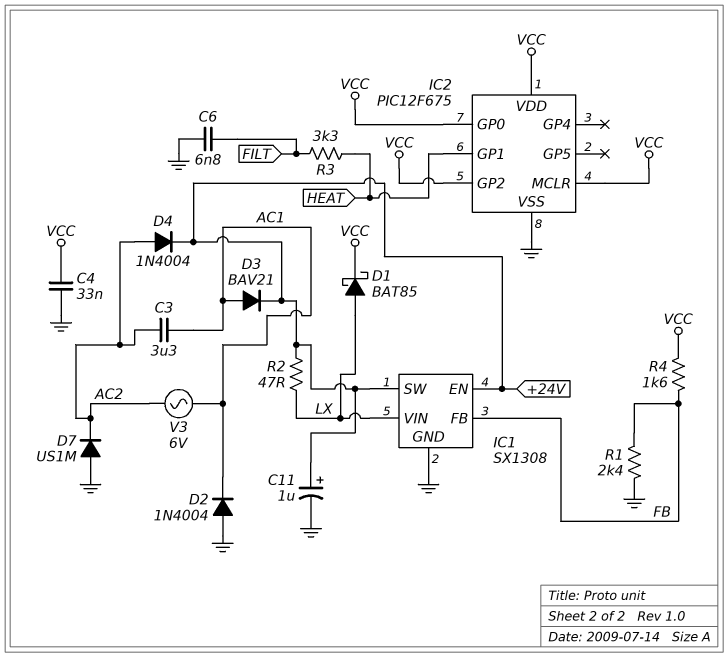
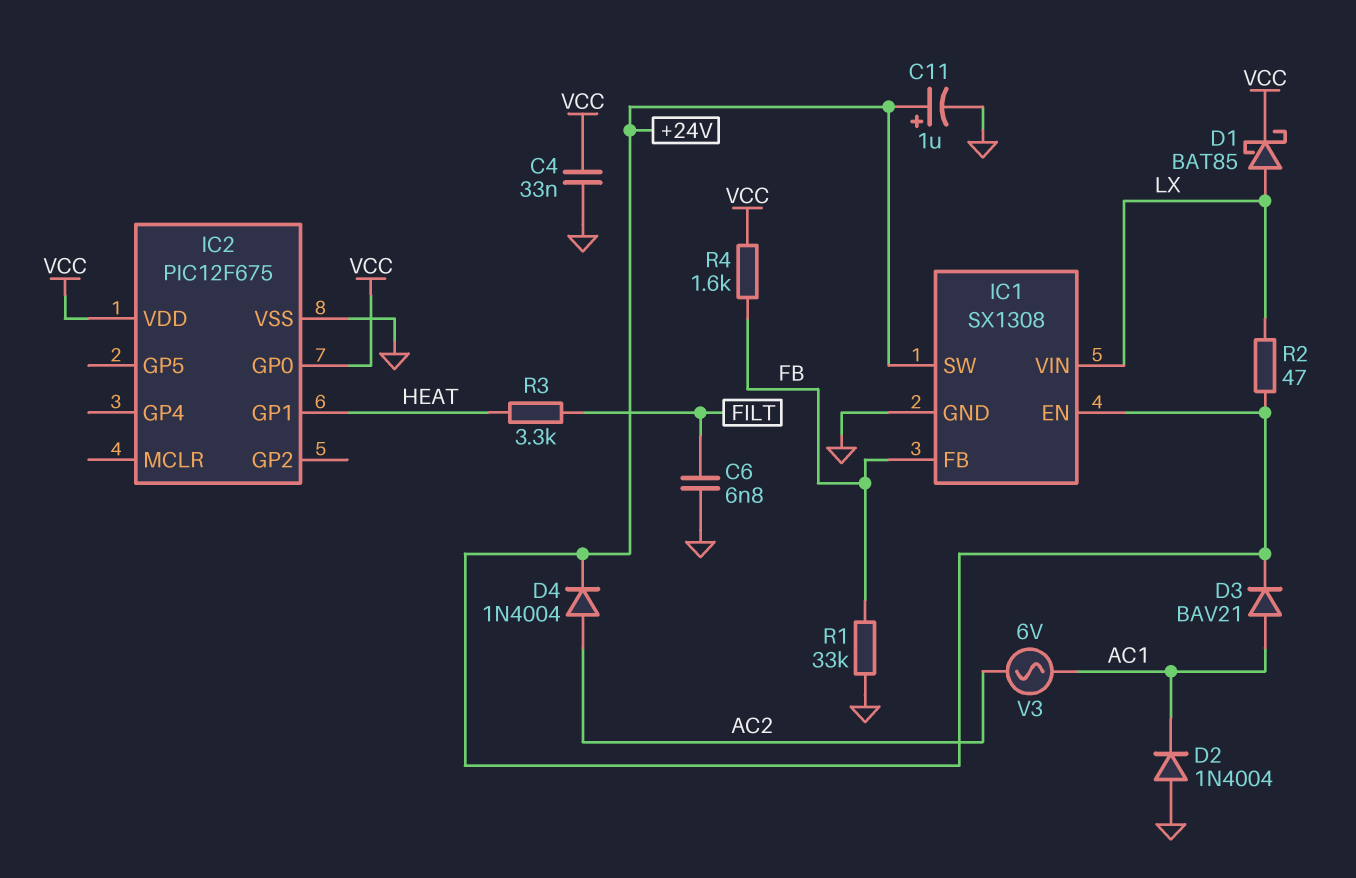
C3: 3.3uF (AC1, AC2) -> none
D7: diode US1M (A GND, K AC2) -> none
IC2 pin GP2: VCC -> none
IC2 pin MCLR: VCC -> none
R1: 2.4k (FB, GND) -> 33k (FB, GND)

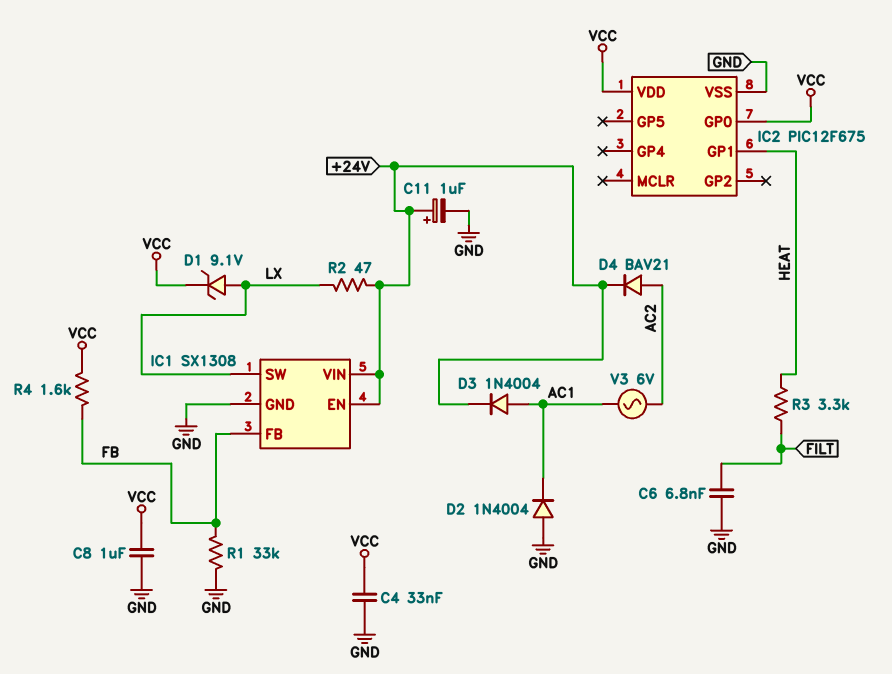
C8: none -> 1uF (GND, VCC)
D1: schottky BAT85 (A LX, K VCC) -> zener 9.1V (A LX, K VCC)
D3: diode BAV21 (A AC1, K +24V) -> diode 1N4004 (A AC1, K +24V)
D4: diode 1N4004 (A AC2, K +24V) -> diode BAV21 (A AC2, K +24V)
IC1 pin SW: +24V -> LX
IC1 pin VIN: LX -> +24V

